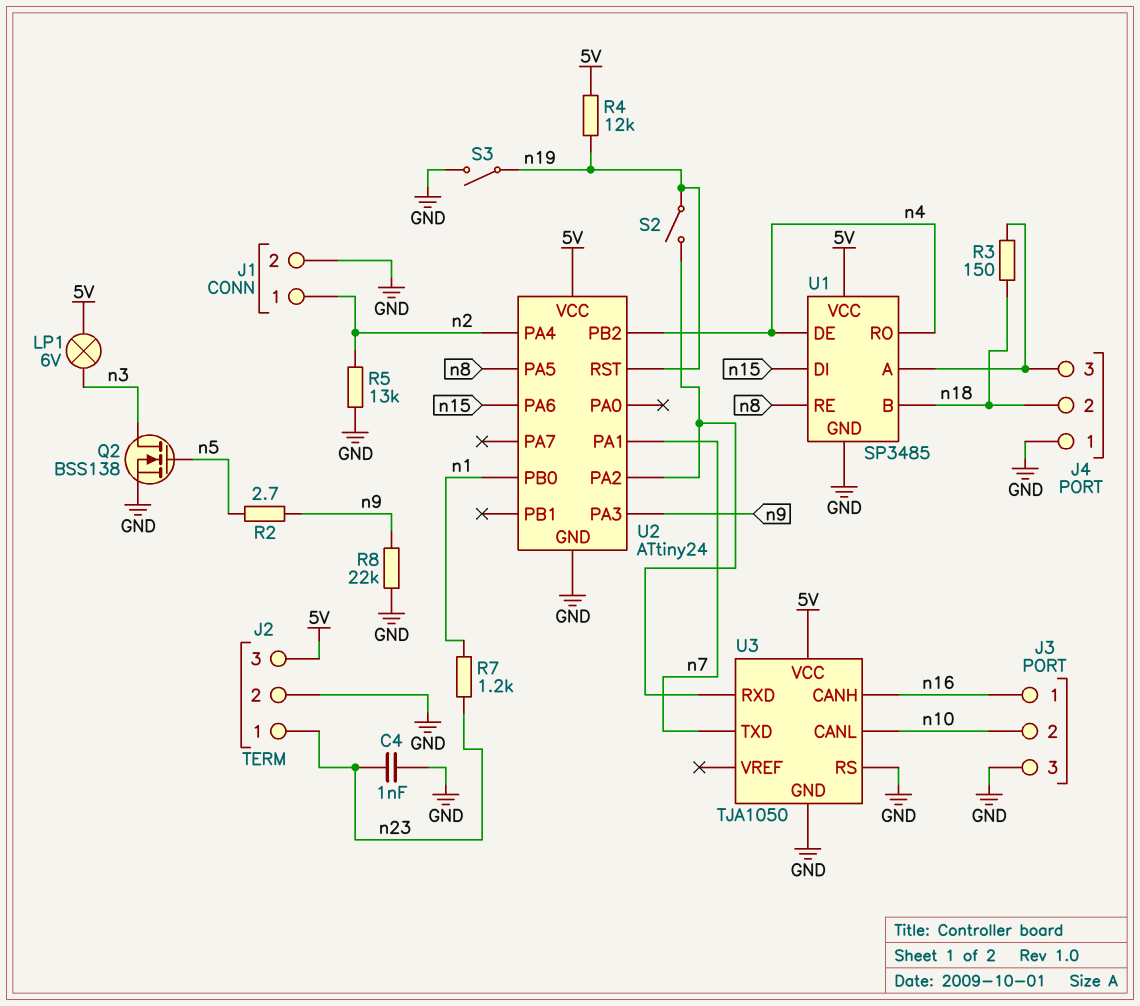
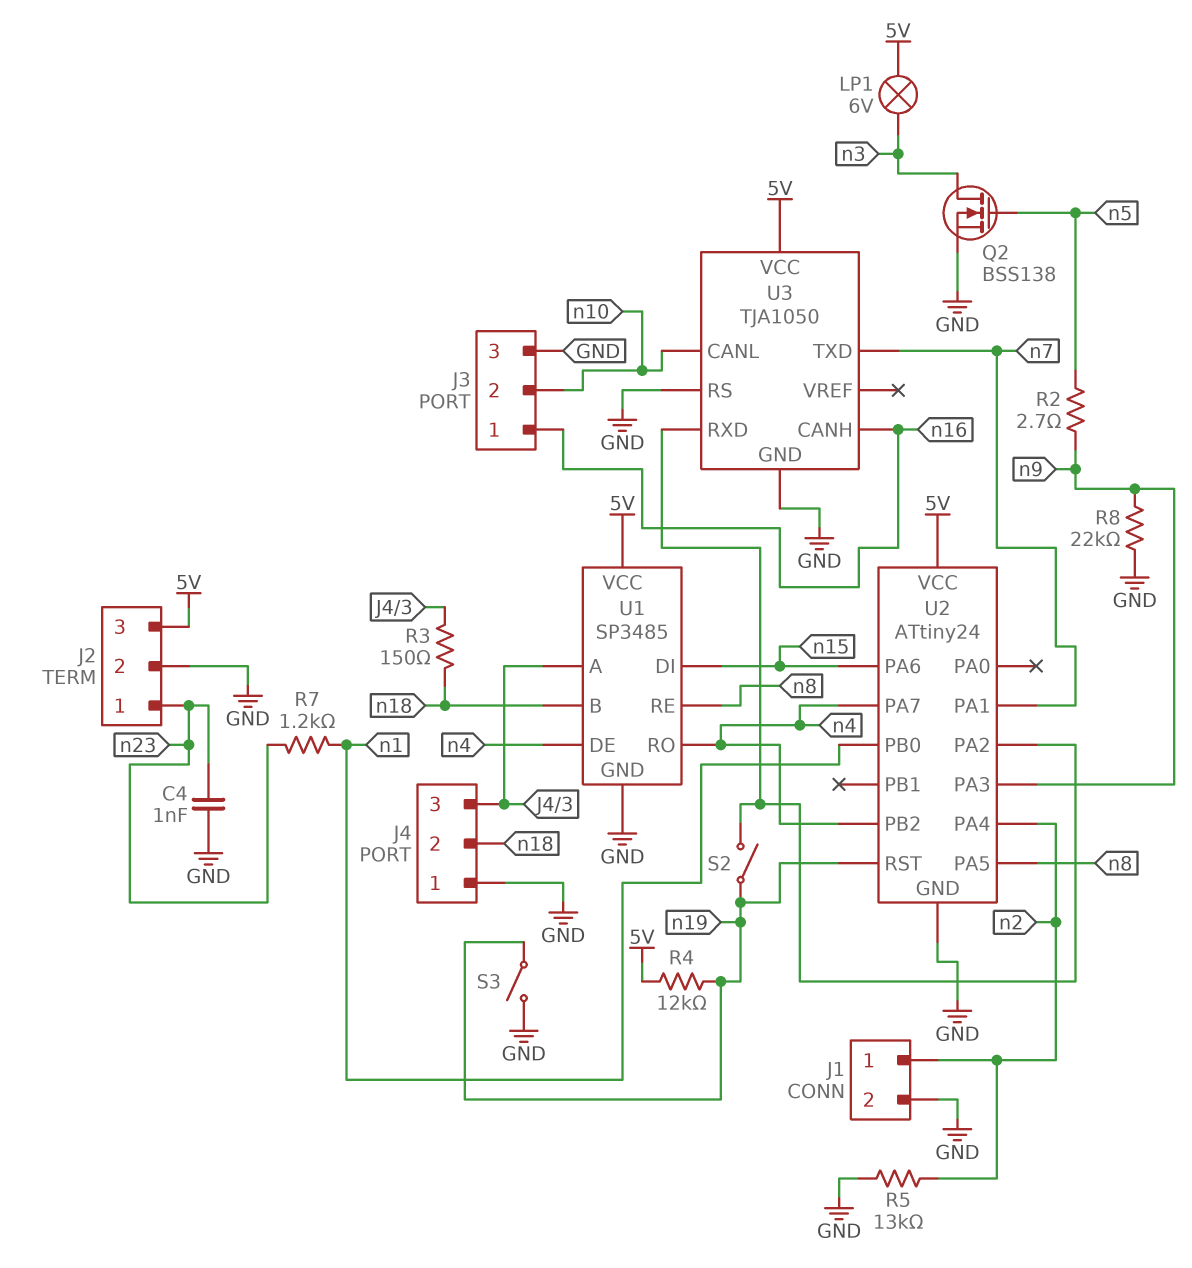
U2 pin PA7: none -> n4

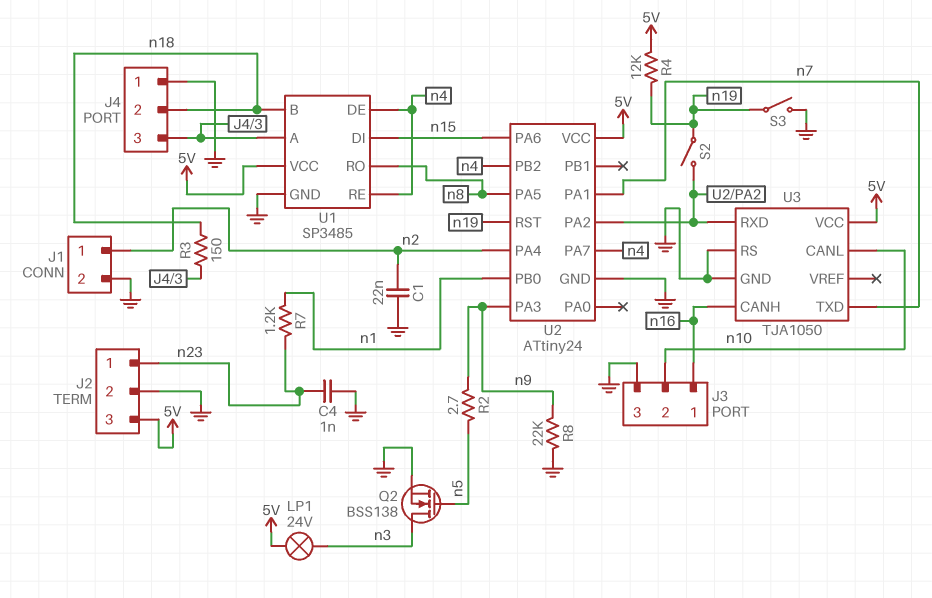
C1: none -> 22nF (GND, n2)
LP1: lamp 6V (5V, n3) -> lamp 24V (5V, n3)
R5: 13k (GND, n2) -> none
U1 pin RE: n8 -> n4
U1 pin RO: n4 -> n8

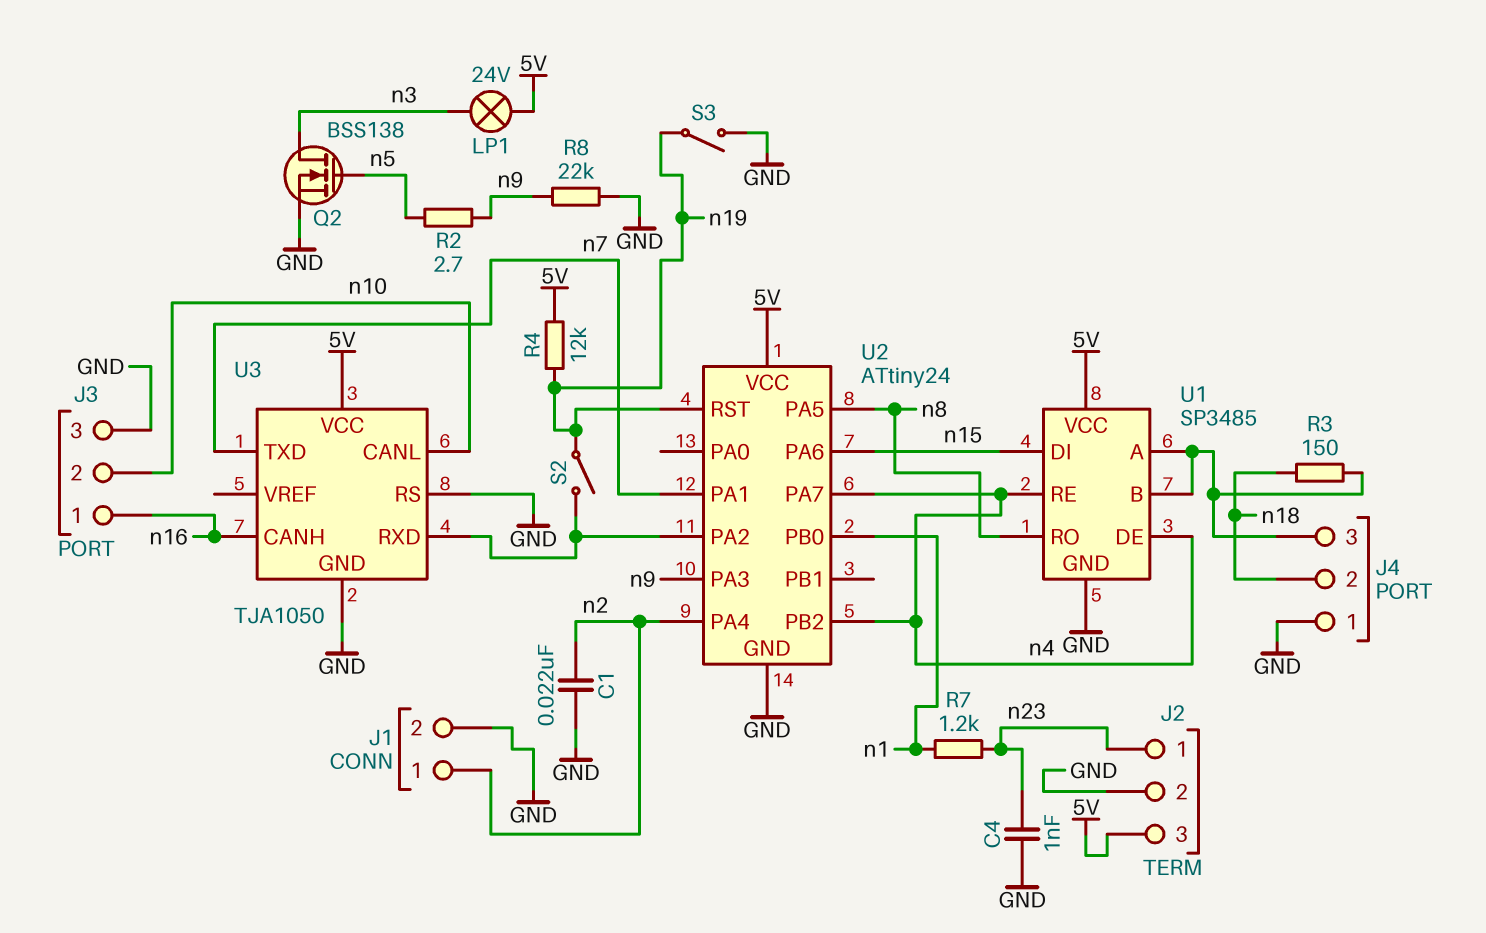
U1 pin B: n18 -> J4/3

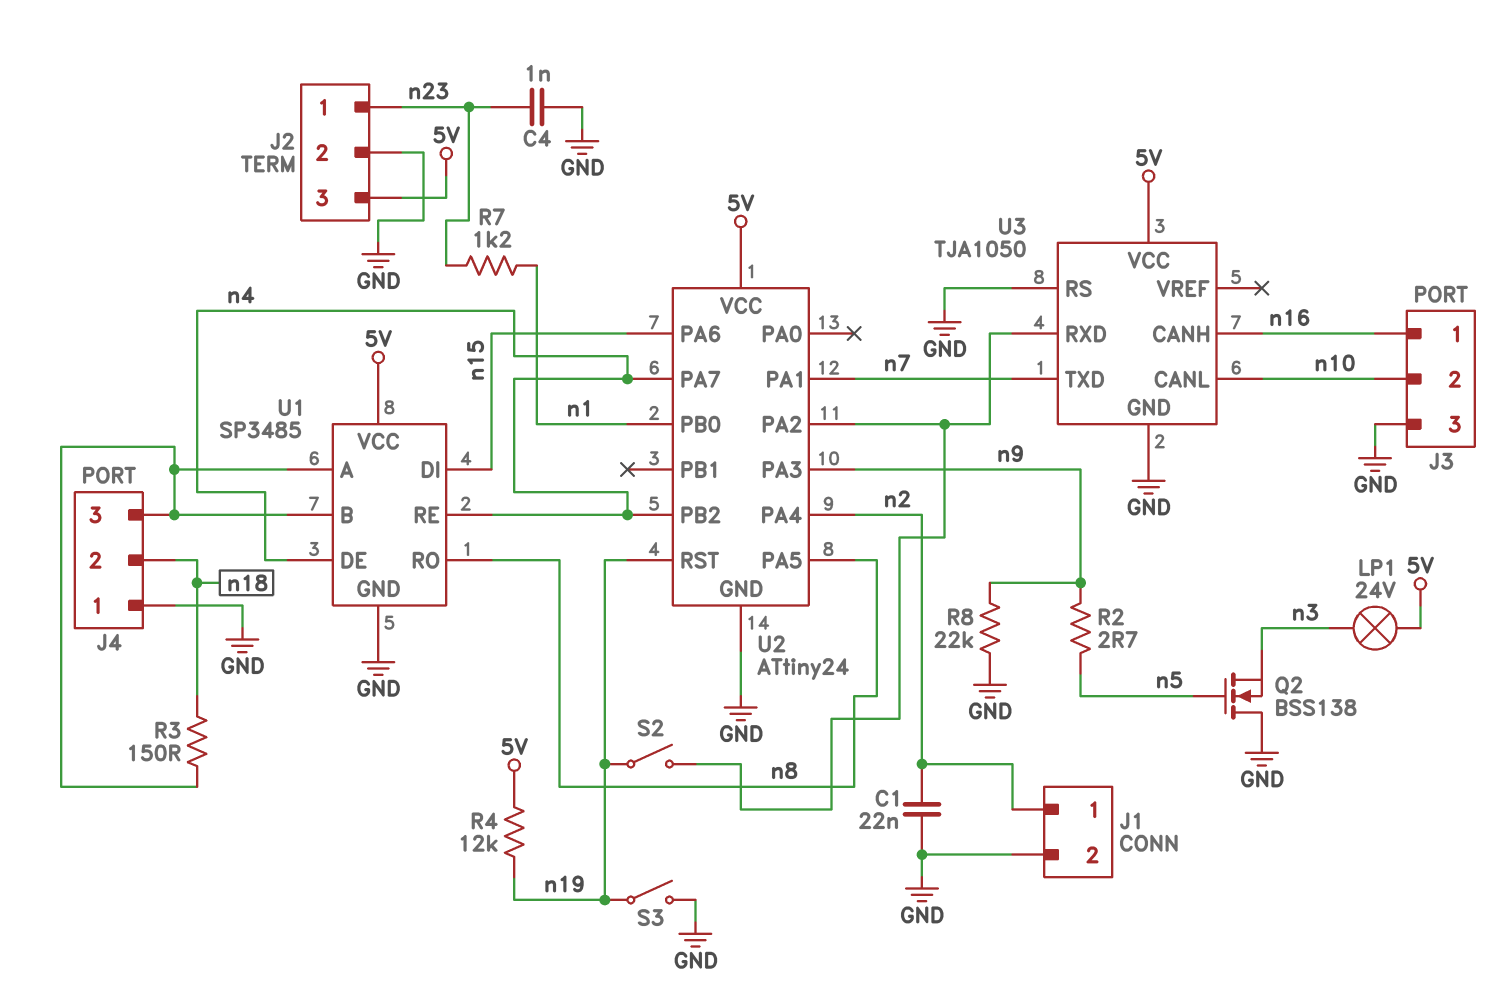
Q2: NMOS BSS138 (G n5, D n3, S GND) -> NMOS BSS138 (G n5, D GND, S n3)

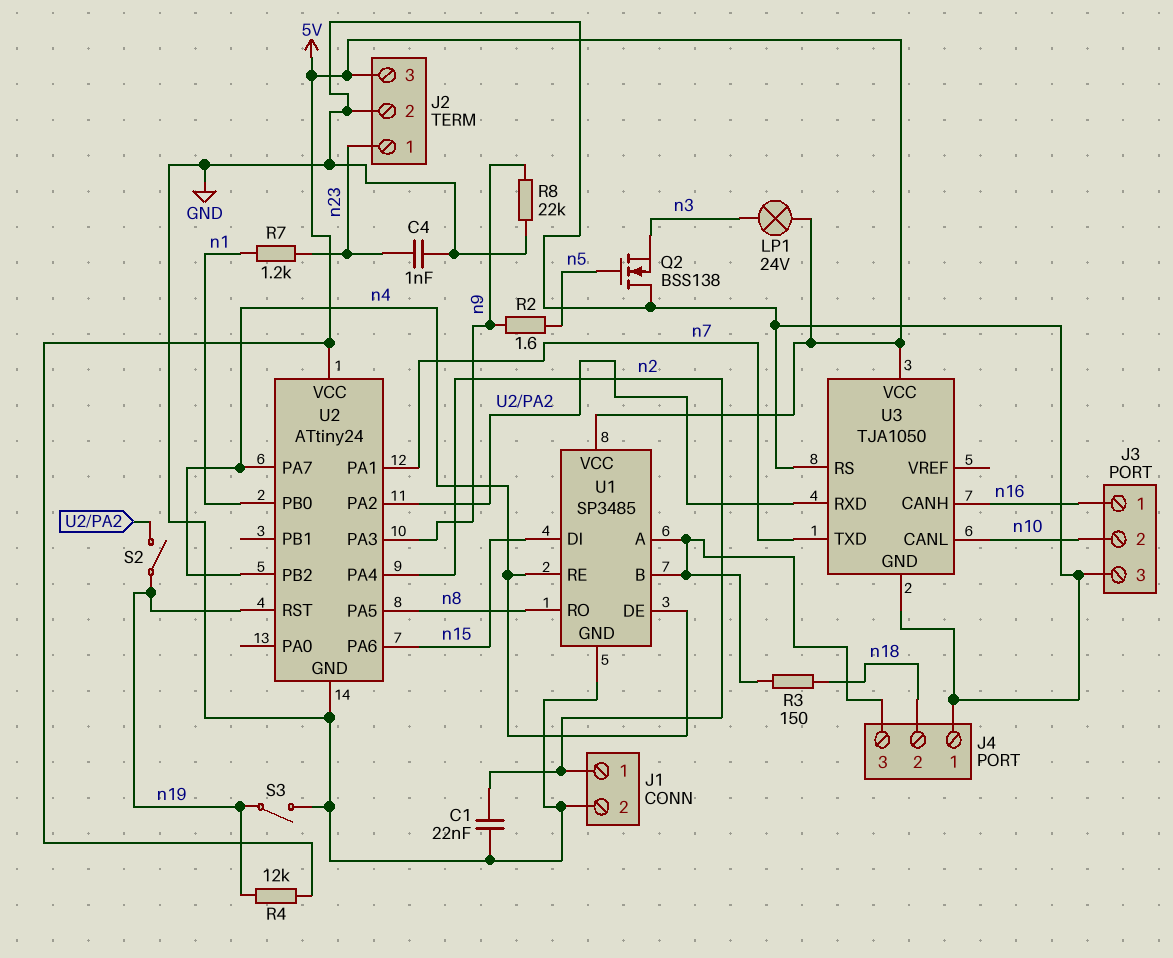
R2: 2.7 (n5, n9) -> 1.6 (n5, n9)

